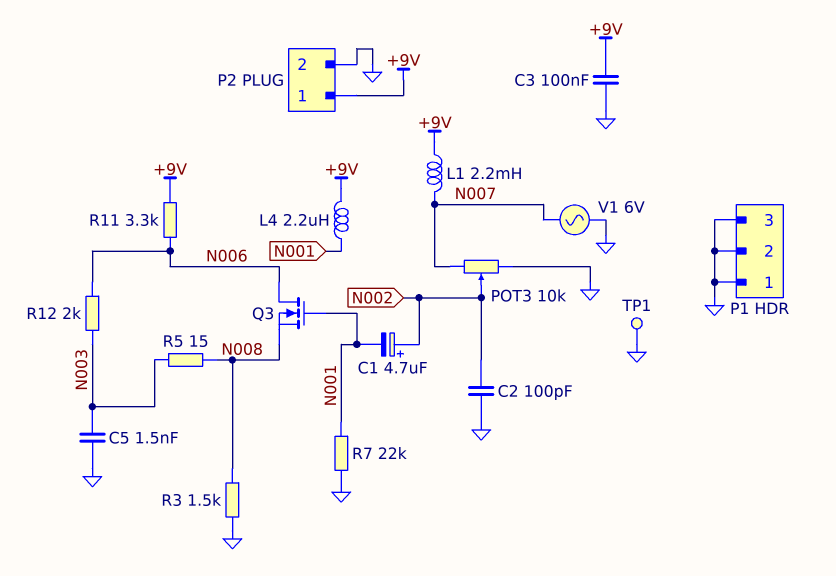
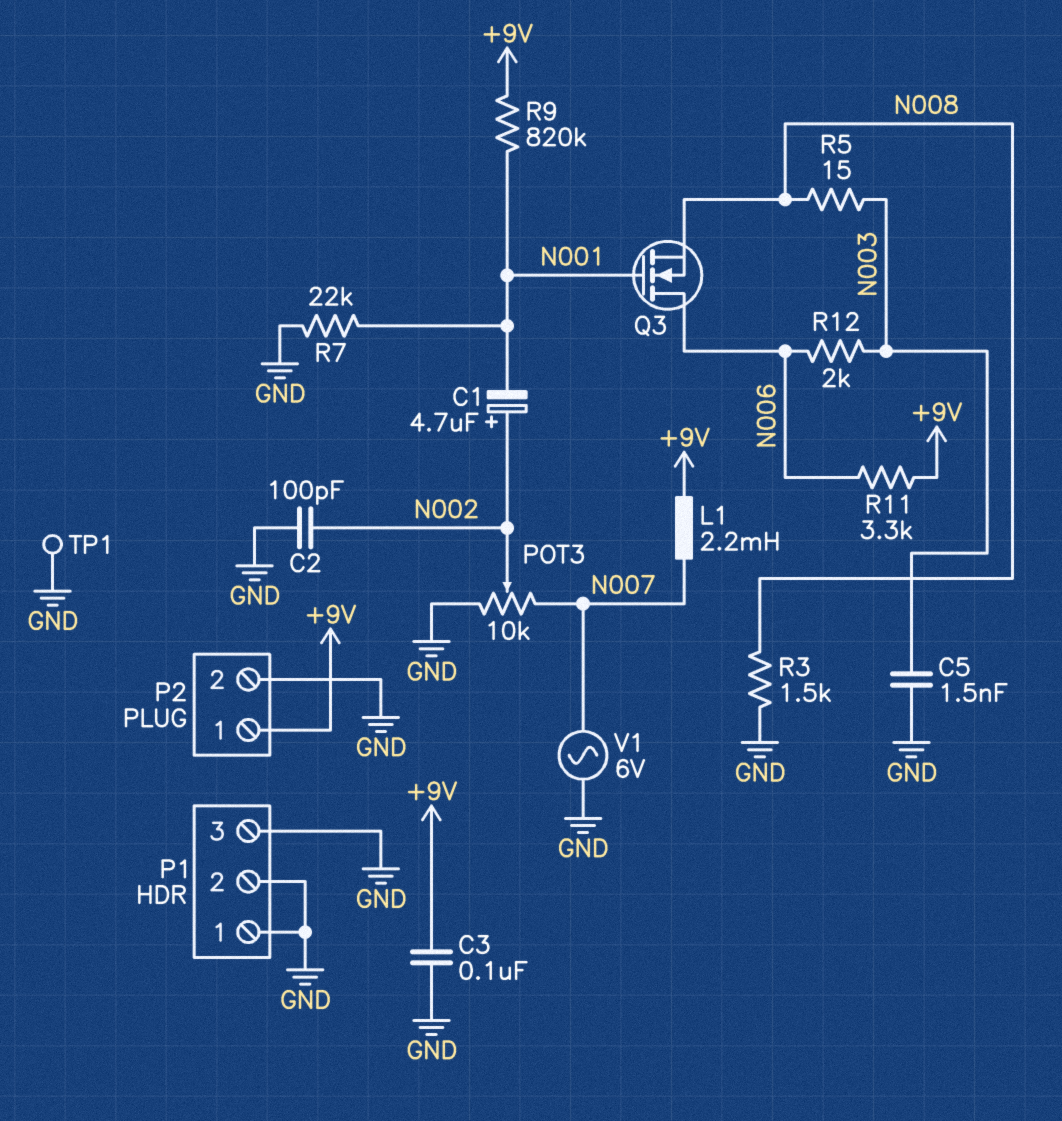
L4: 2.2uH (+9V, N001) -> none
R9: none -> 820k (+9V, N001)

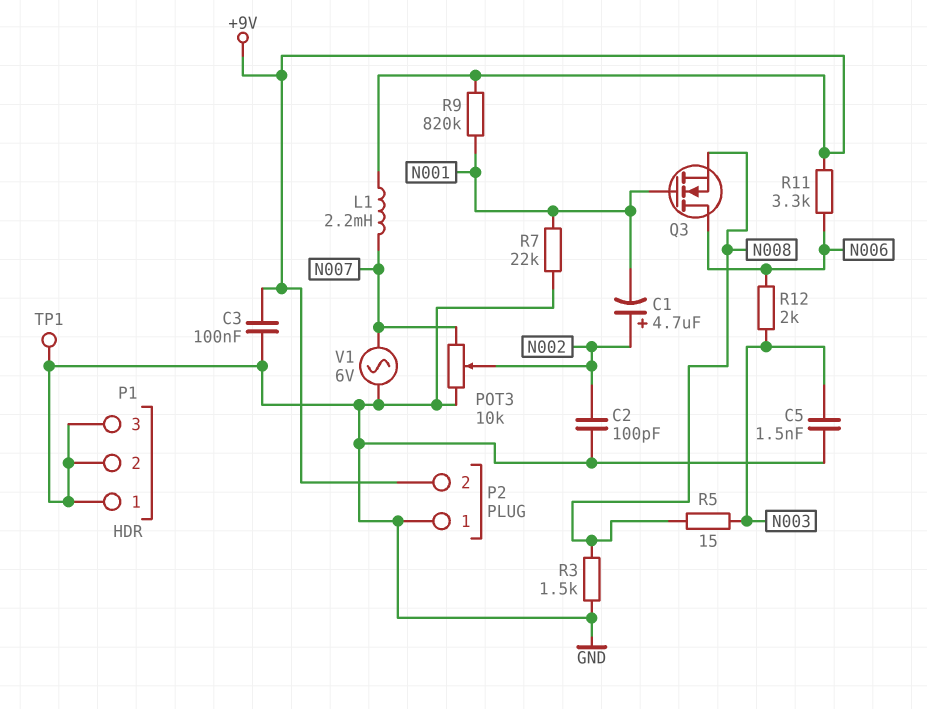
P2 pin 1: +9V -> GND
P2 pin 2: GND -> +9V

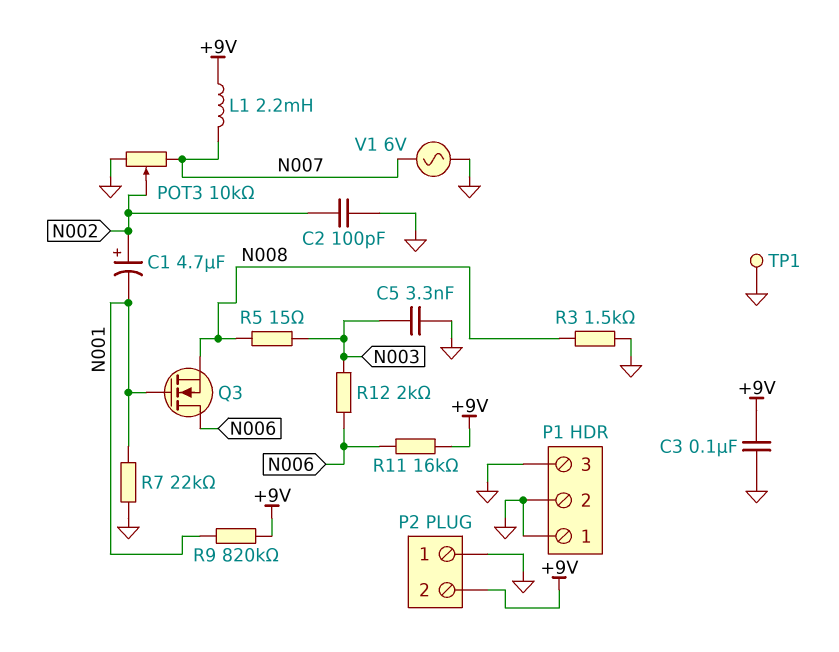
C5: 1.5nF (GND, N003) -> 3.3nF (GND, N003)
R11: 3.3k (+9V, N006) -> 16k (+9V, N006)

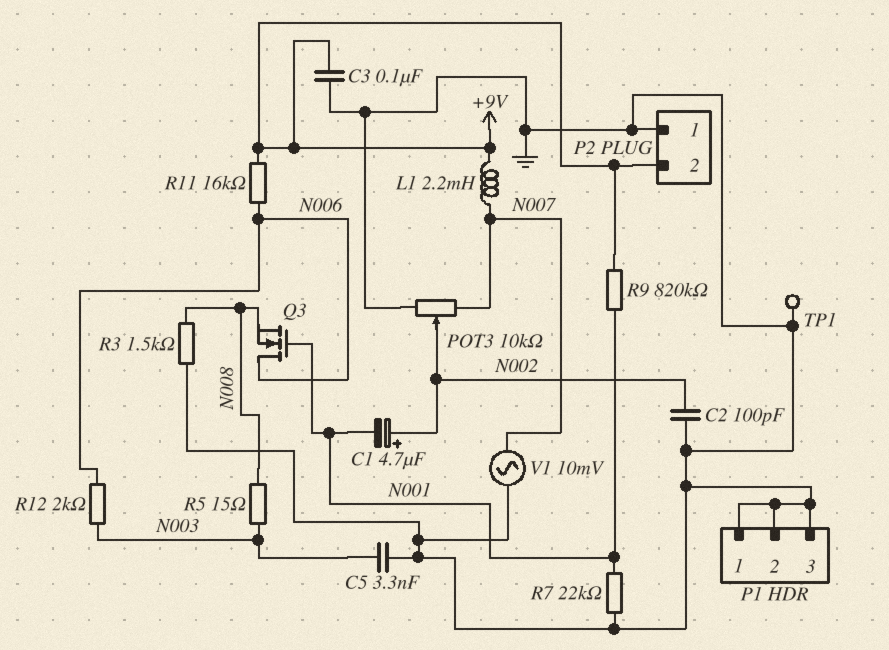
V1: AC 6V (GND, N007) -> AC 10mV (GND, N007)

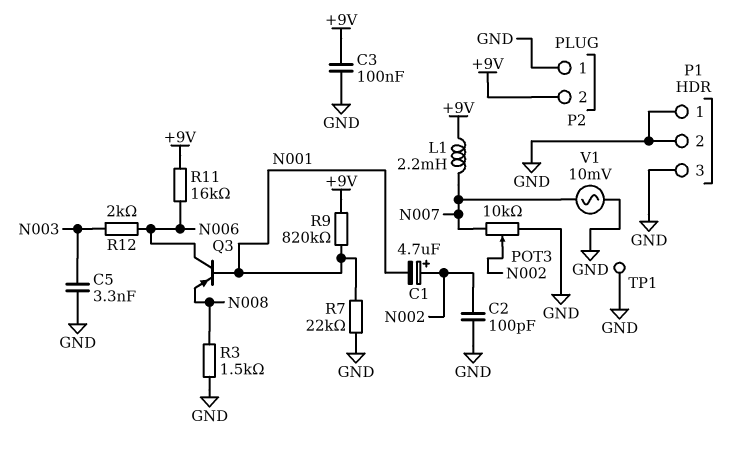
Q3: NMOS (G N001, D N006, S N008) -> PNP (B N001, C N006, E N008)
R5: 15 (N003, N008) -> none

